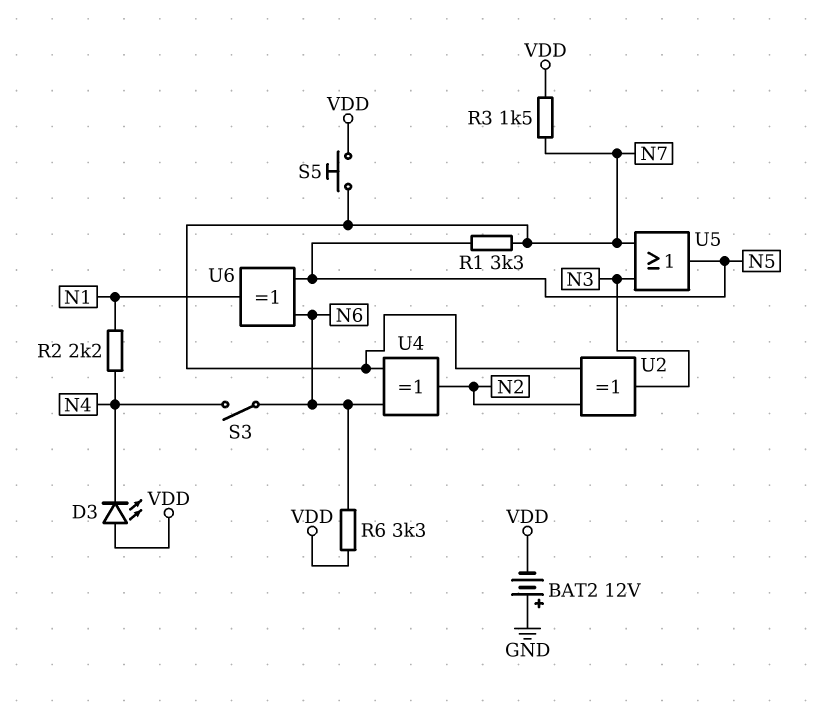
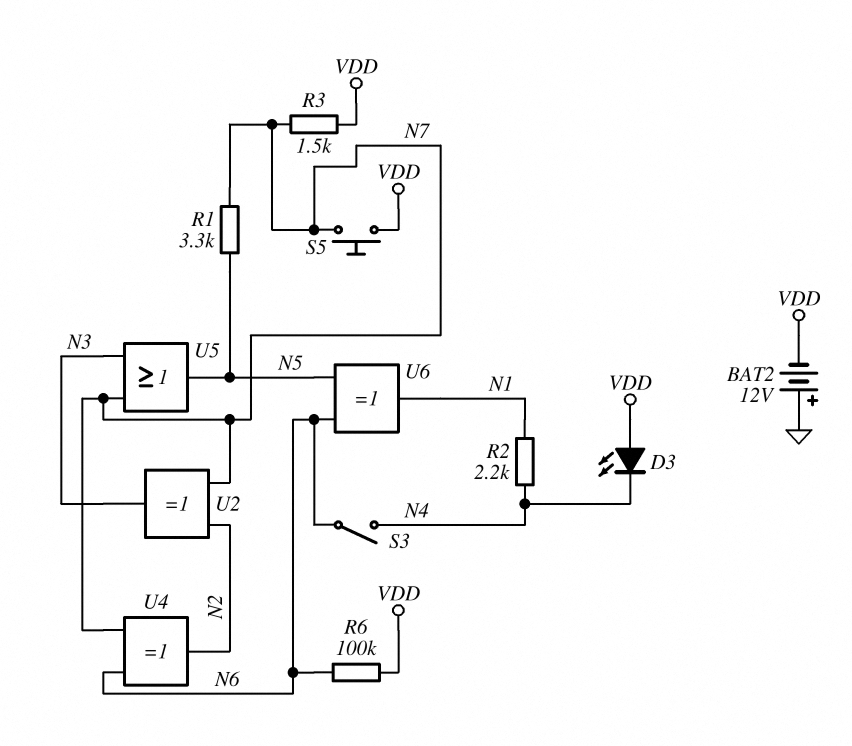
R6: 3.3k (N6, VDD) -> 100k (N6, VDD)

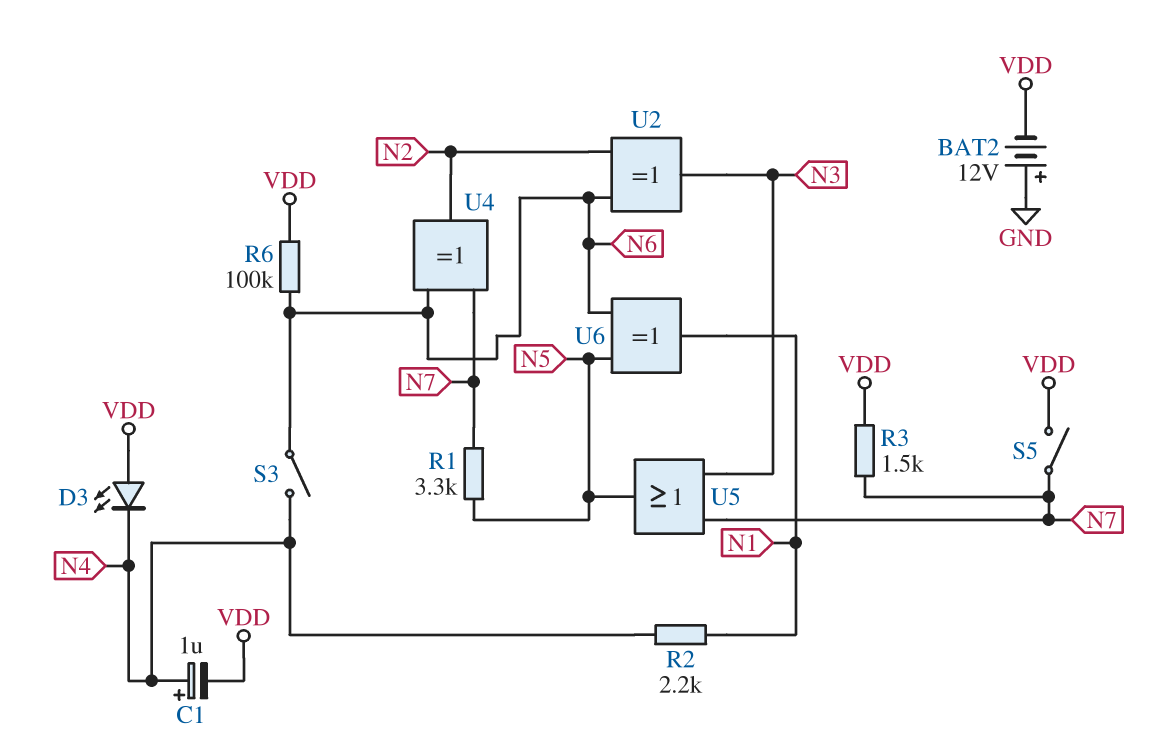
C1: none -> 1uF (plus N4, minus VDD)
S5: button (N7, VDD) -> switch (N7, VDD)
U2: XOR (in N2, in N7, out N3) -> XOR (in N2, in N6, out N3)

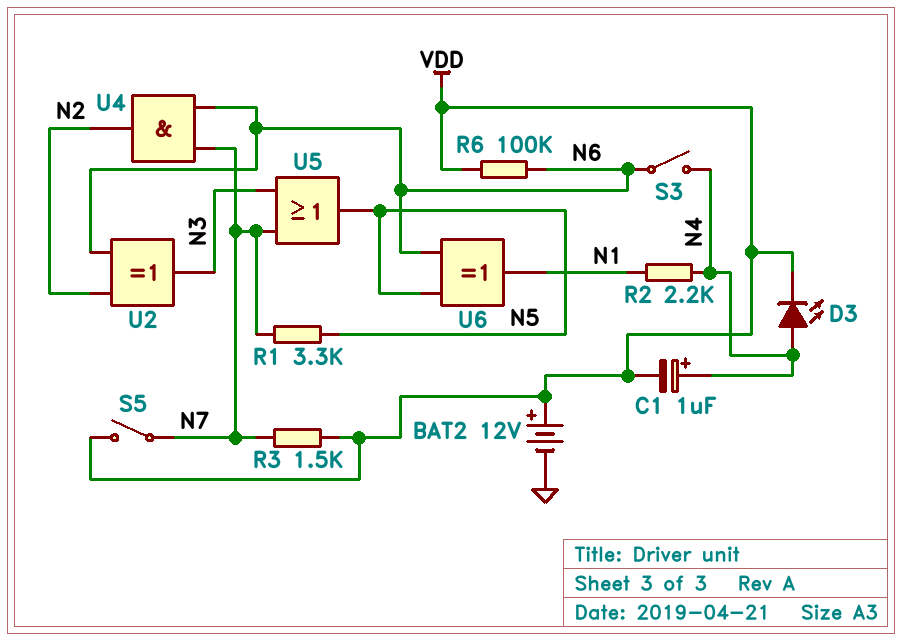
BAT2: 12V (plus GND, minus VDD) -> 12V (plus VDD, minus GND)
D3: LED (A VDD, K N4) -> LED (A N4, K VDD)
U4: XOR (in N6, in N7, out N2) -> AND (in N6, in N7, out N2)

